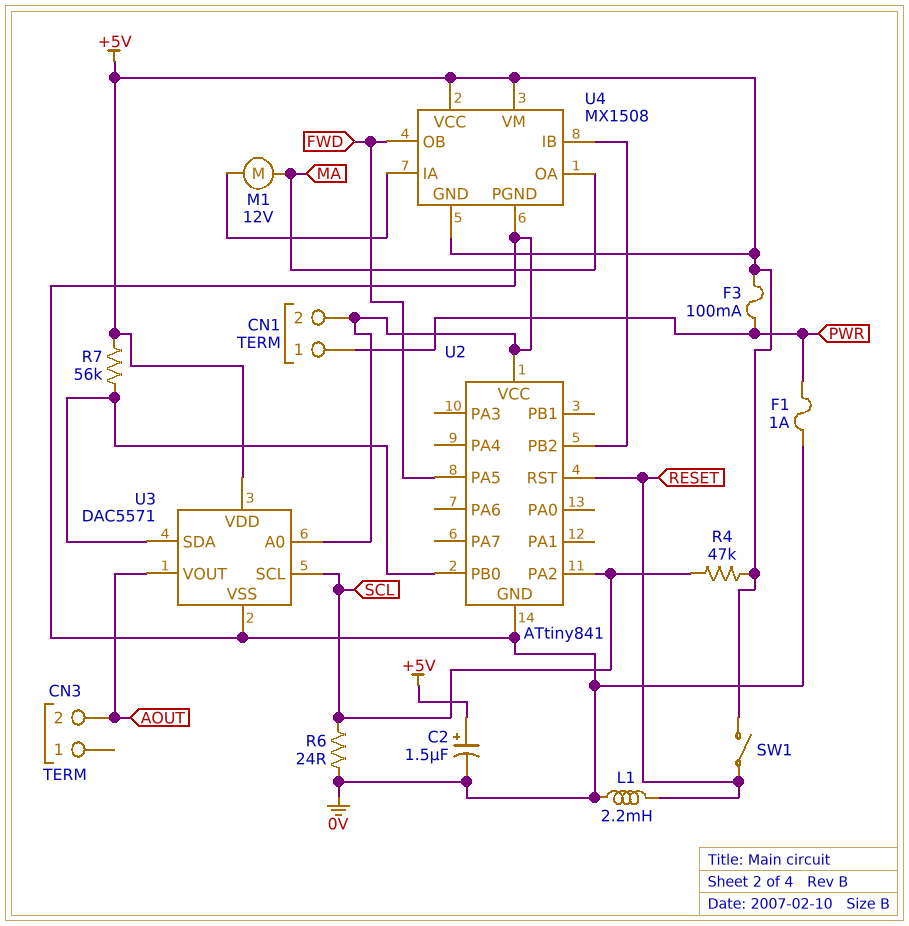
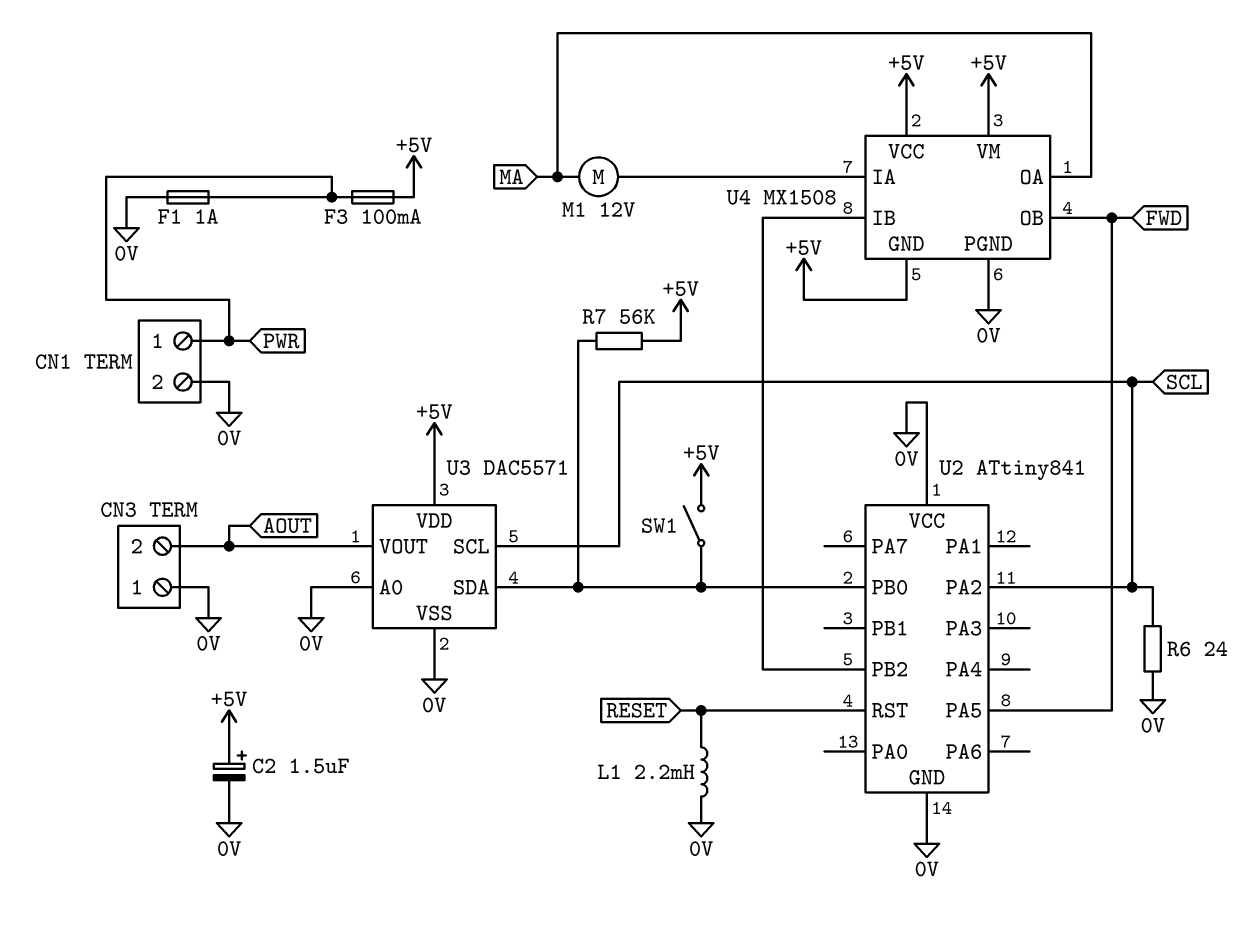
CN3 pin 1: none -> 0V
R4: 47k (+5V, SCL) -> none
SW1: switch (+5V, RESET) -> switch (+5V, U2/PB0)

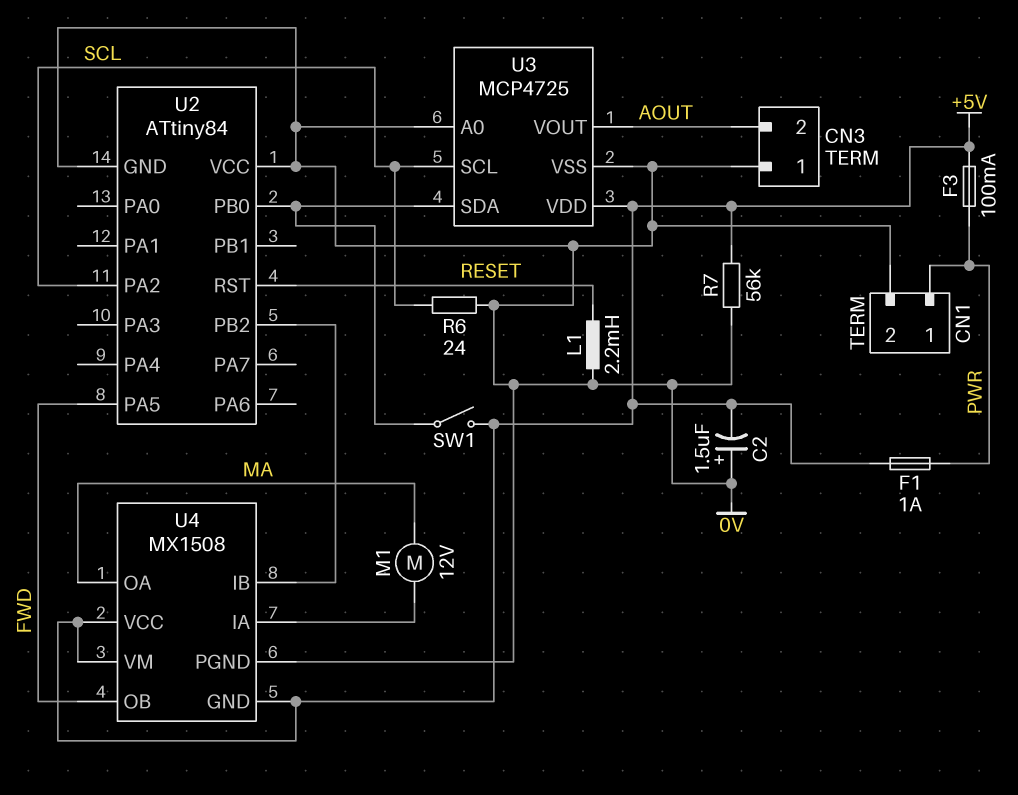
C2: 1.5uF (plus +5V, minus 0V) -> 1.5uF (plus 0V, minus +5V)
F1: 1A (0V, PWR) -> 1A (+5V, PWR)
R7: 56k (+5V, U2/PB0) -> 56k (+5V, 0V)
U2: ATtiny841 -> ATtiny84
U3: DAC5571 -> MCP4725

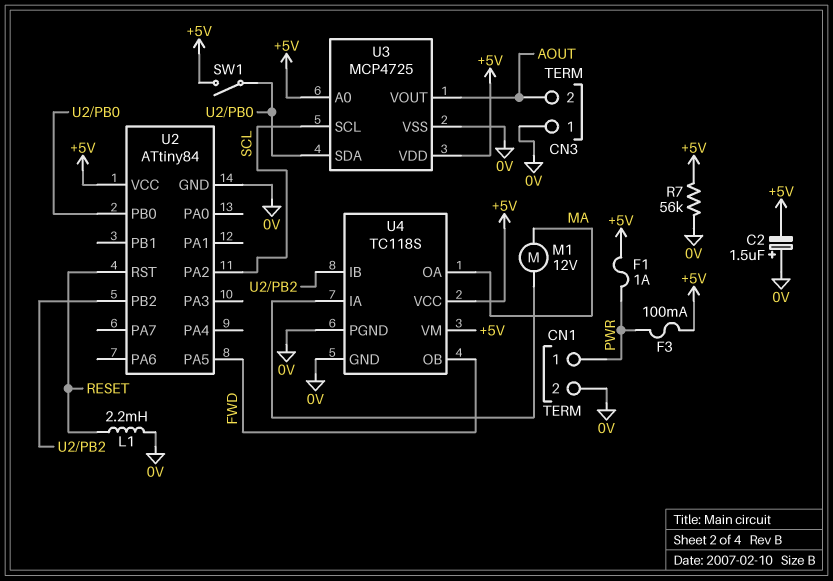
R6: 24 (0V, SCL) -> none
U2 pin VCC: 0V -> +5V
U3 pin A0: 0V -> +5V
U4: MX1508 -> TC118S
U4 pin GND: +5V -> 0V

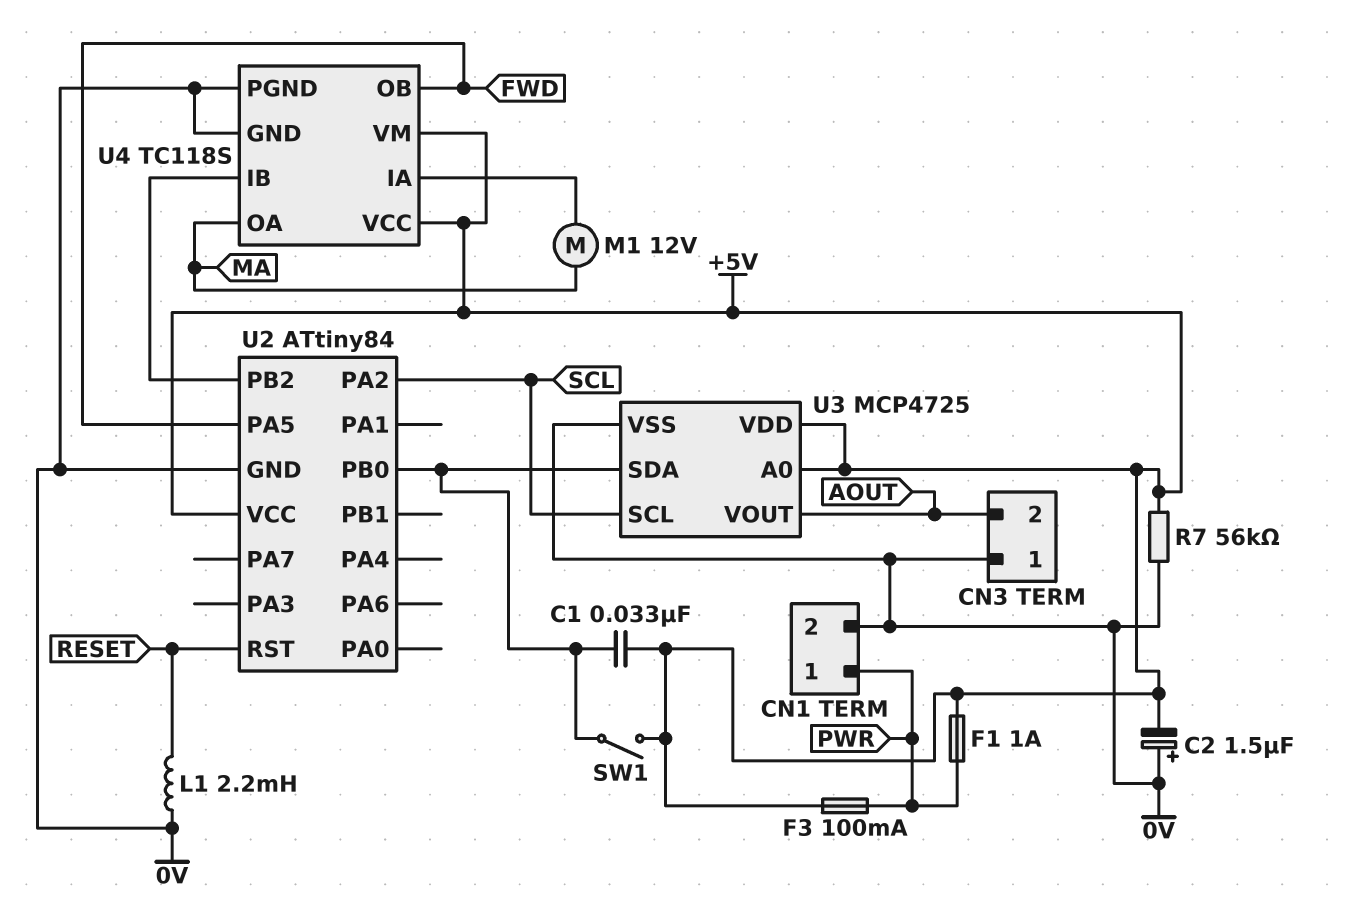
C1: none -> 33nF (+5V, U2/PB0)

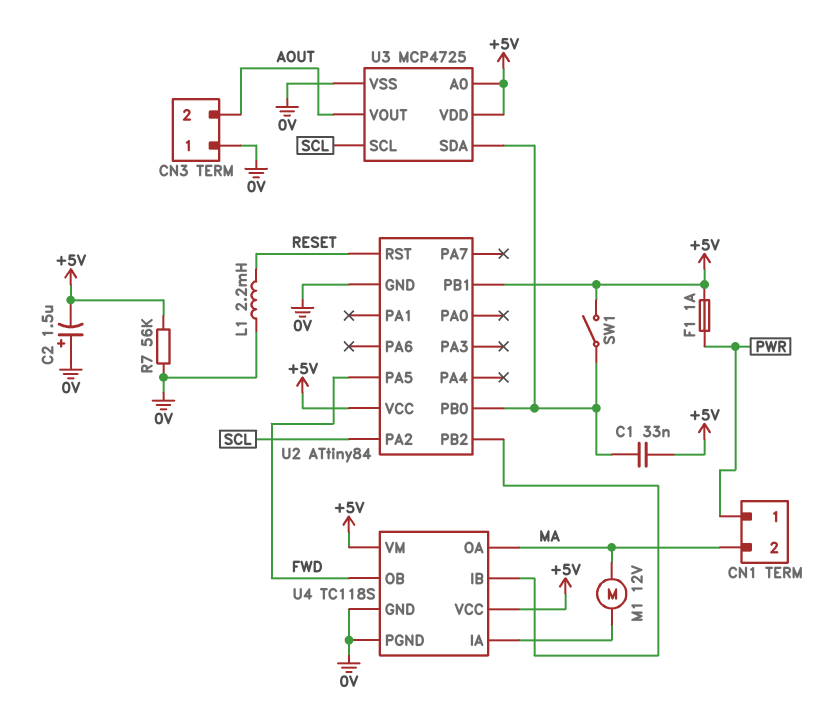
CN1 pin 2: 0V -> MA
F3: 100mA (+5V, PWR) -> none
U2 pin PB1: none -> +5V

